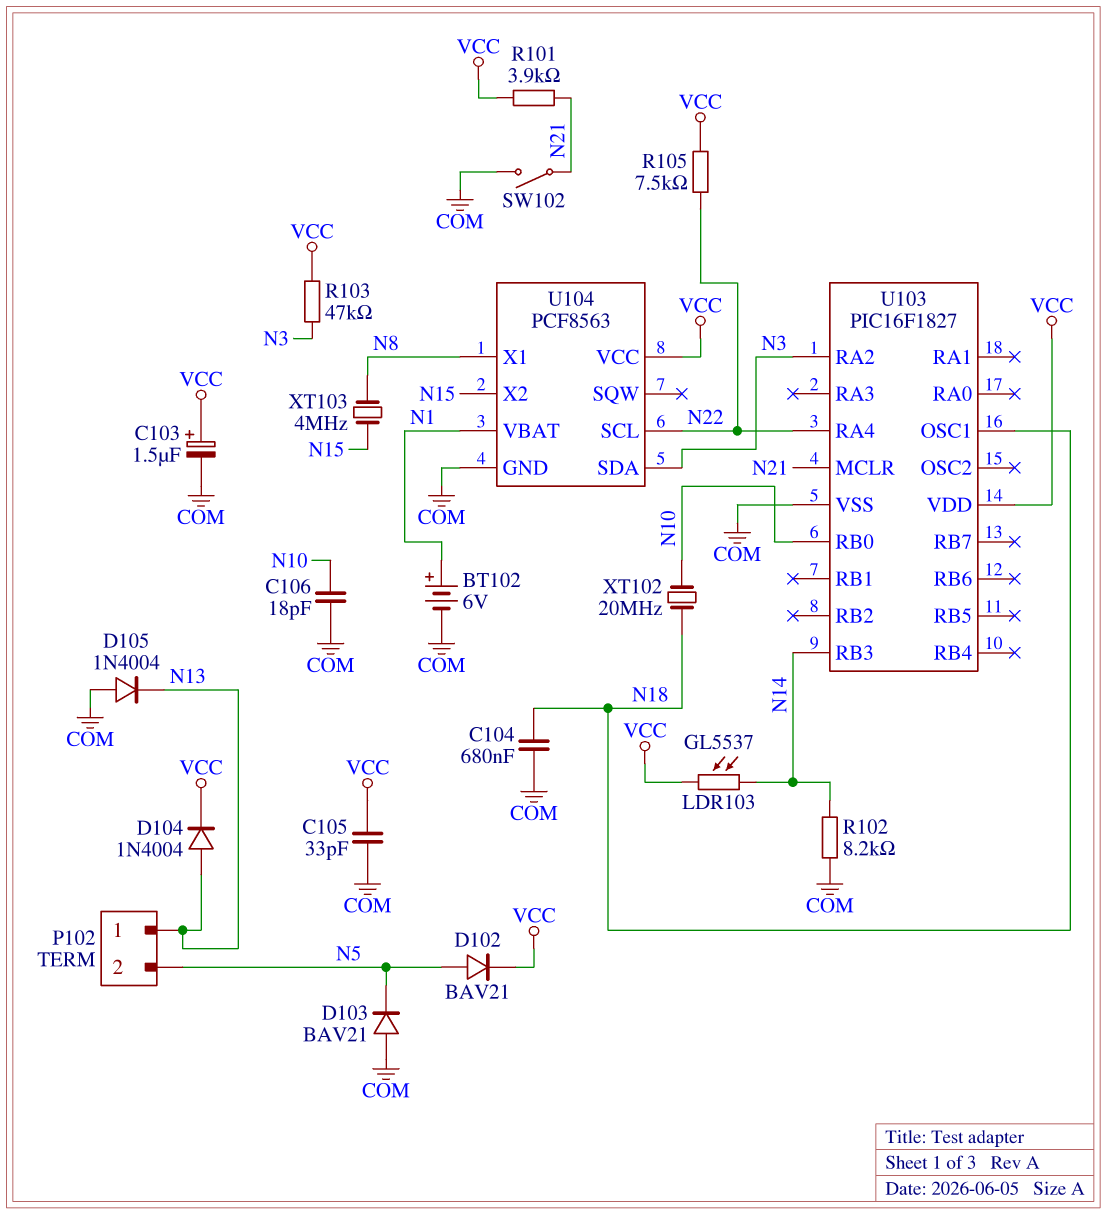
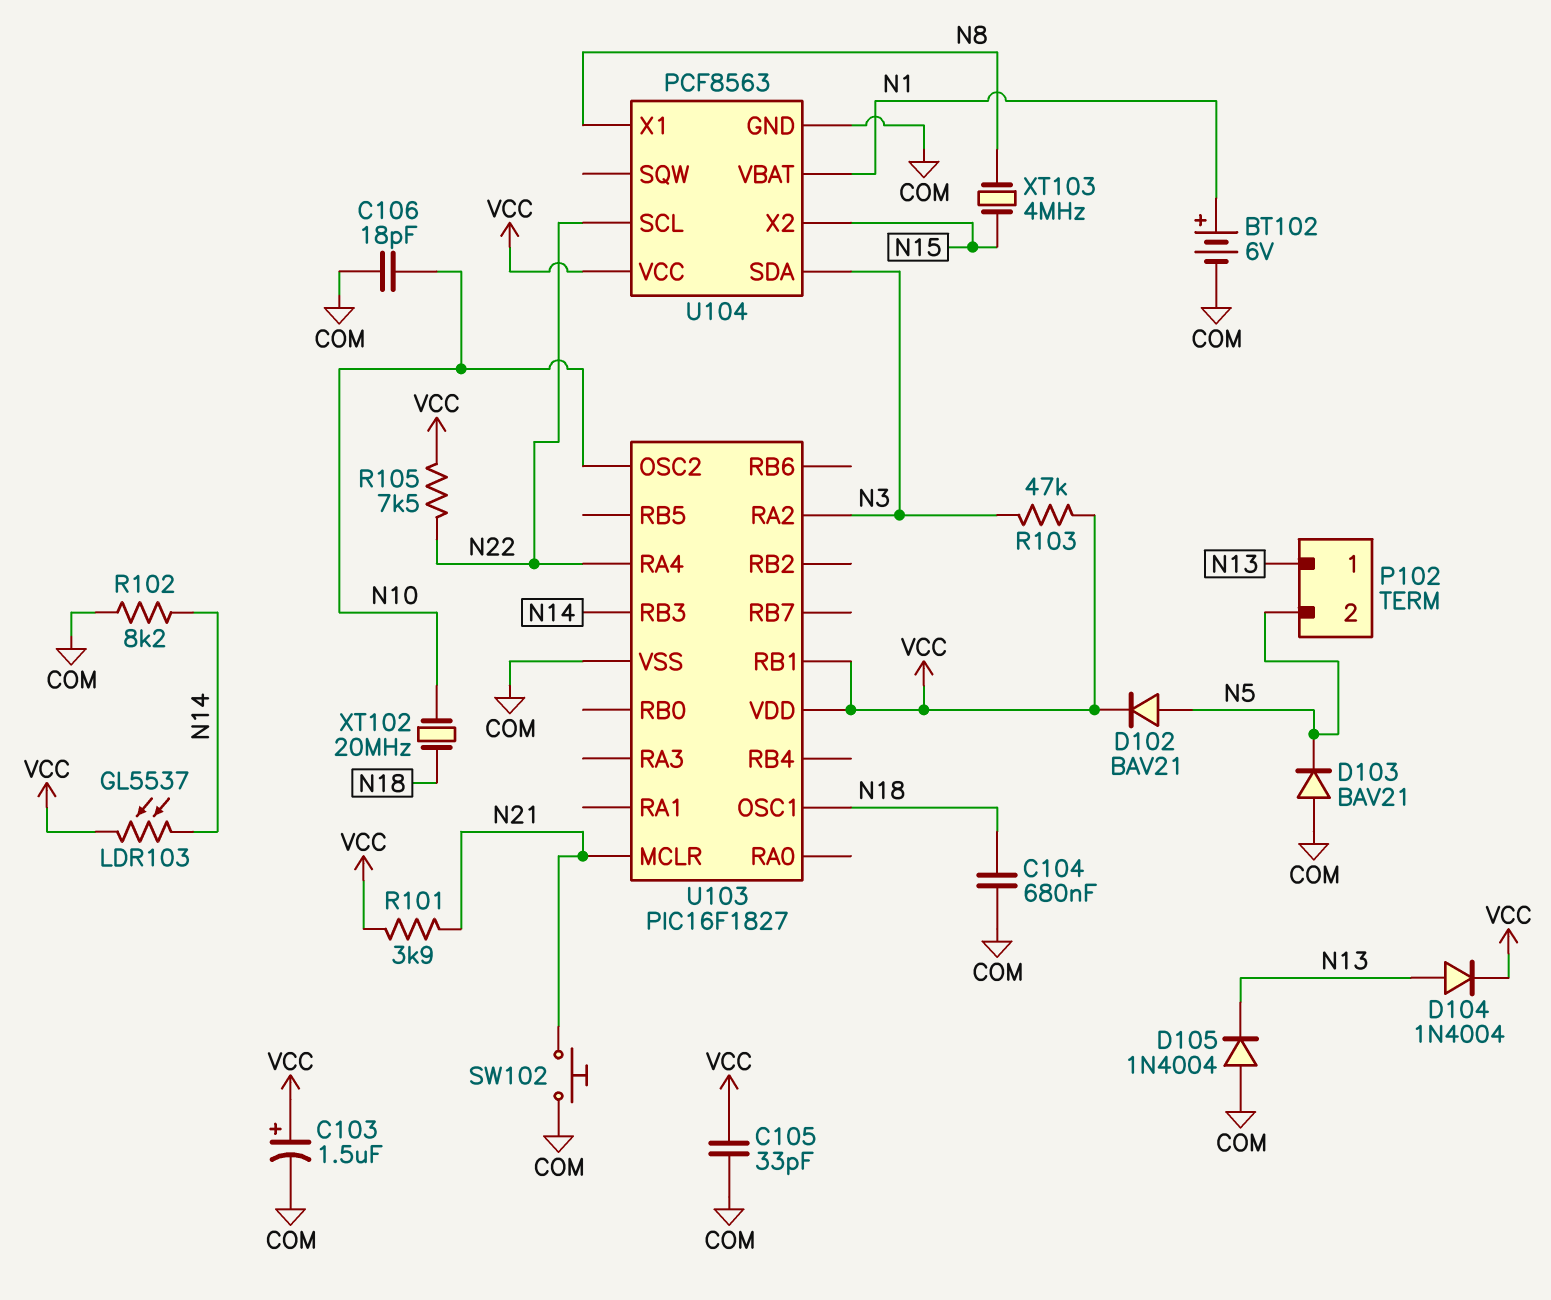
SW102: switch (COM, N21) -> button (COM, N21)
U103 pin OSC2: none -> N10
U103 pin RB0: N10 -> none
U103 pin RB1: none -> VCC

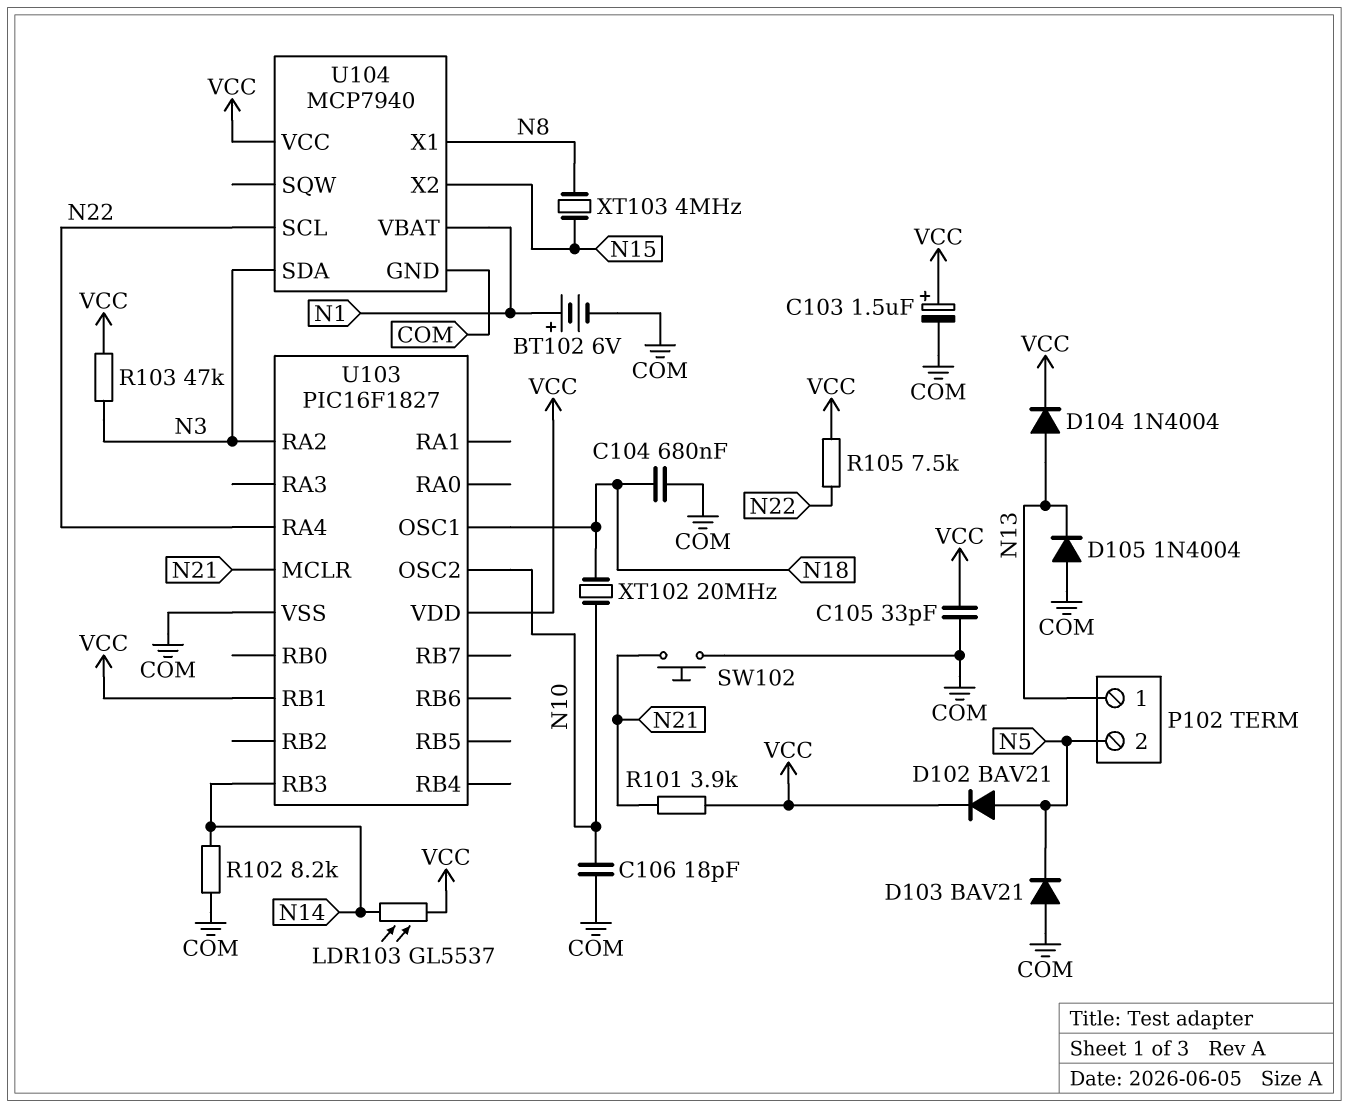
U104: PCF8563 -> MCP7940

